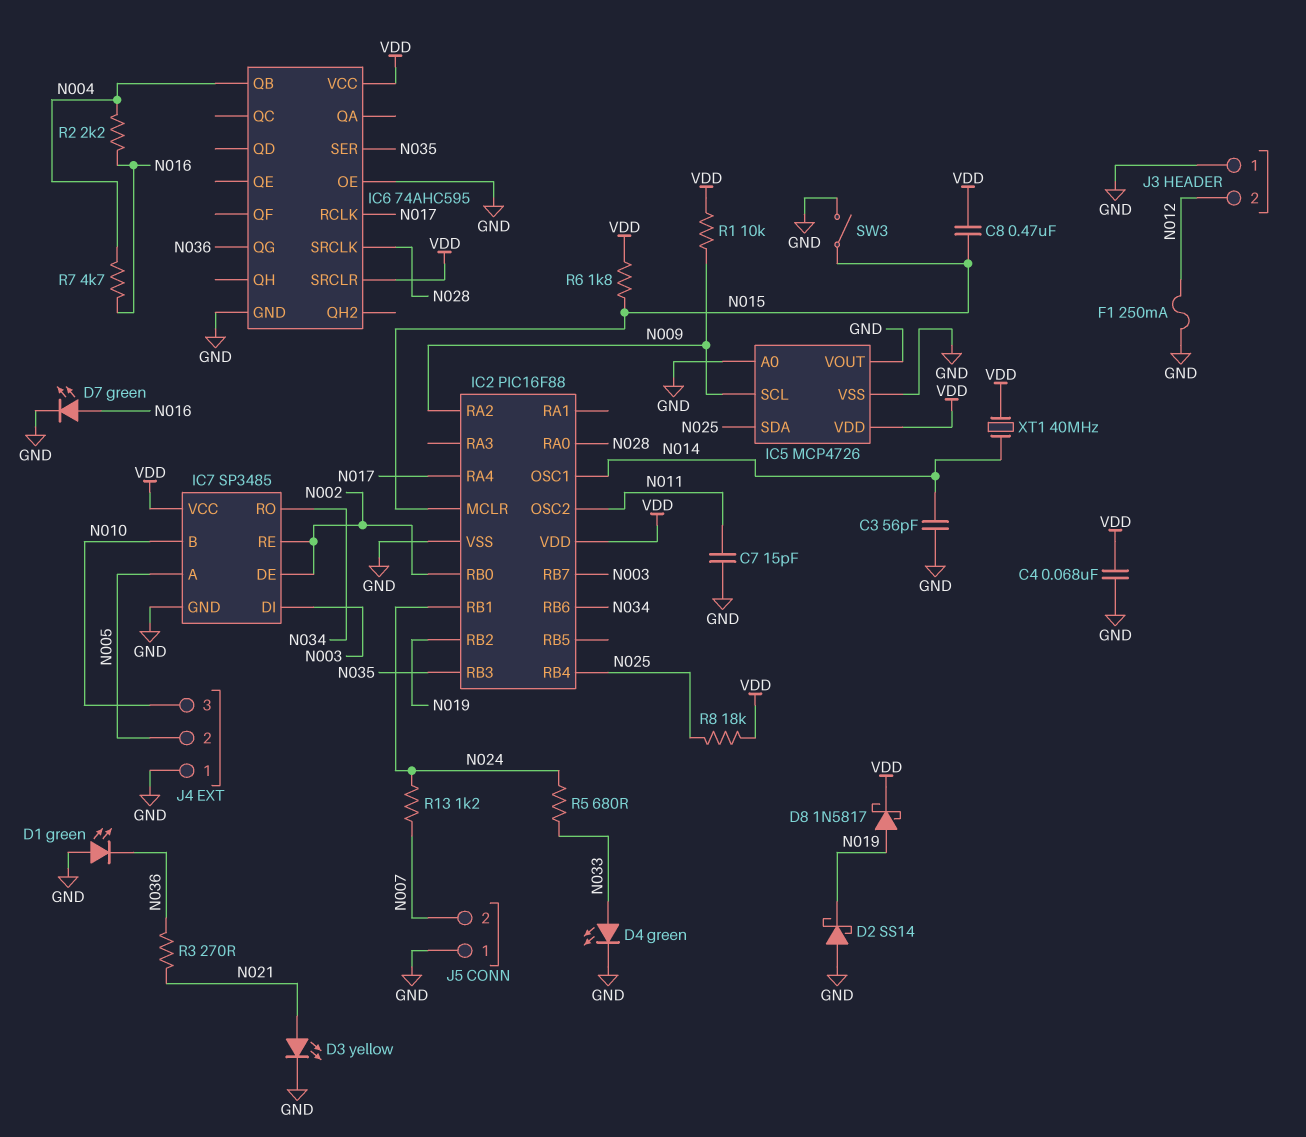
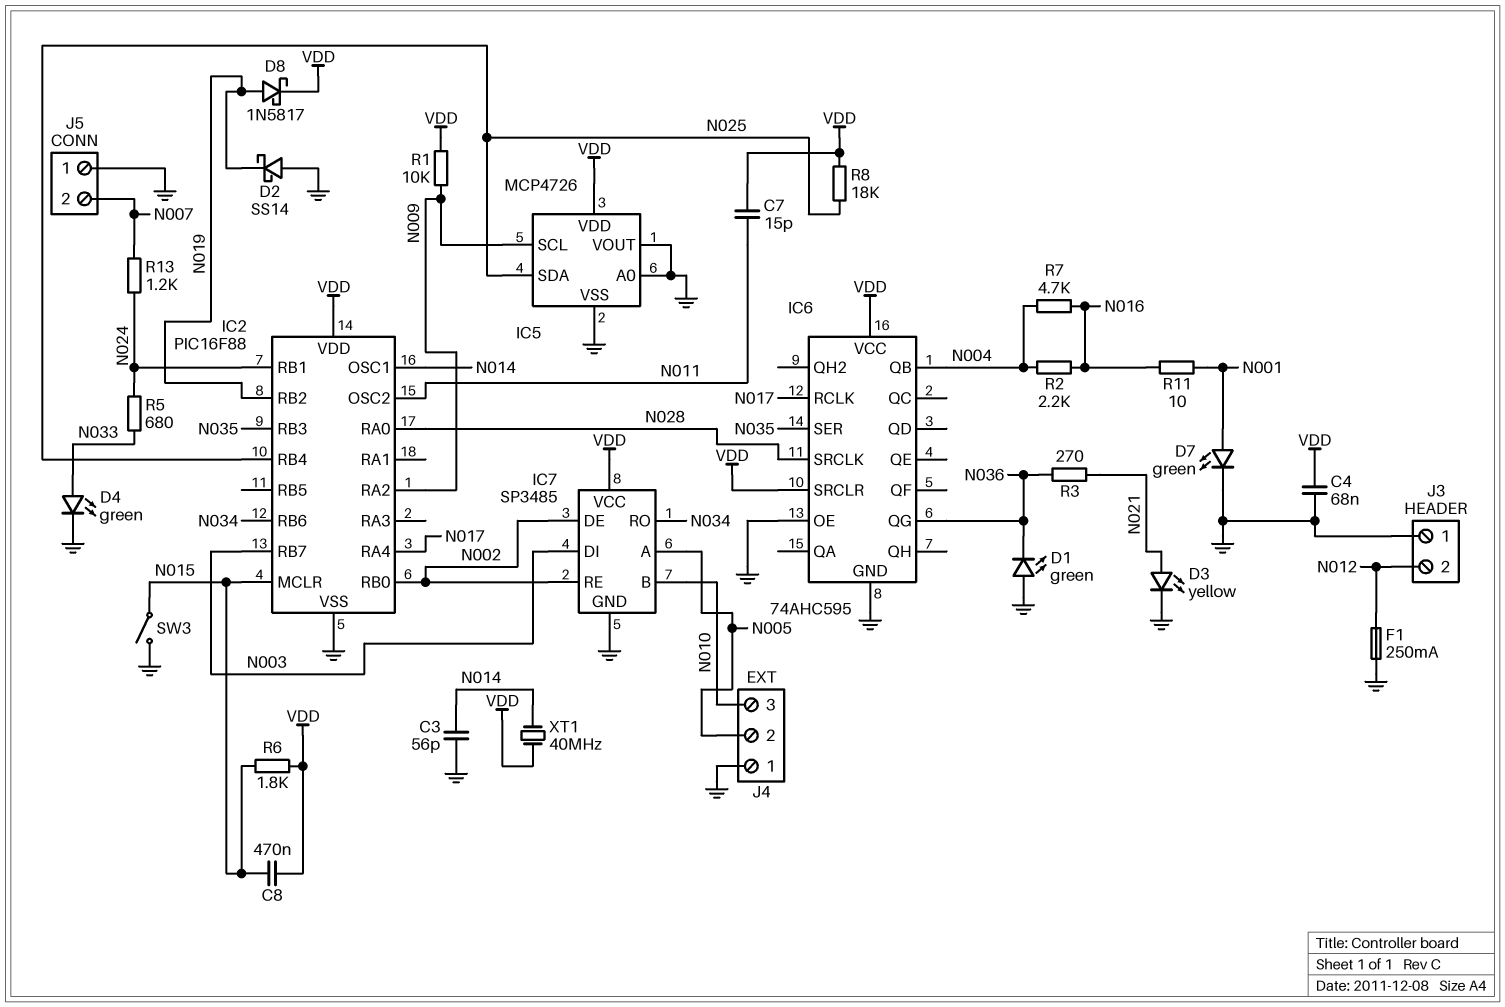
C7: 15pF (GND, N011) -> 15pF (N011, VDD)
D7: LED green (A N016, K GND) -> LED green (A N001, K GND)
R11: none -> 10 (N001, N016)

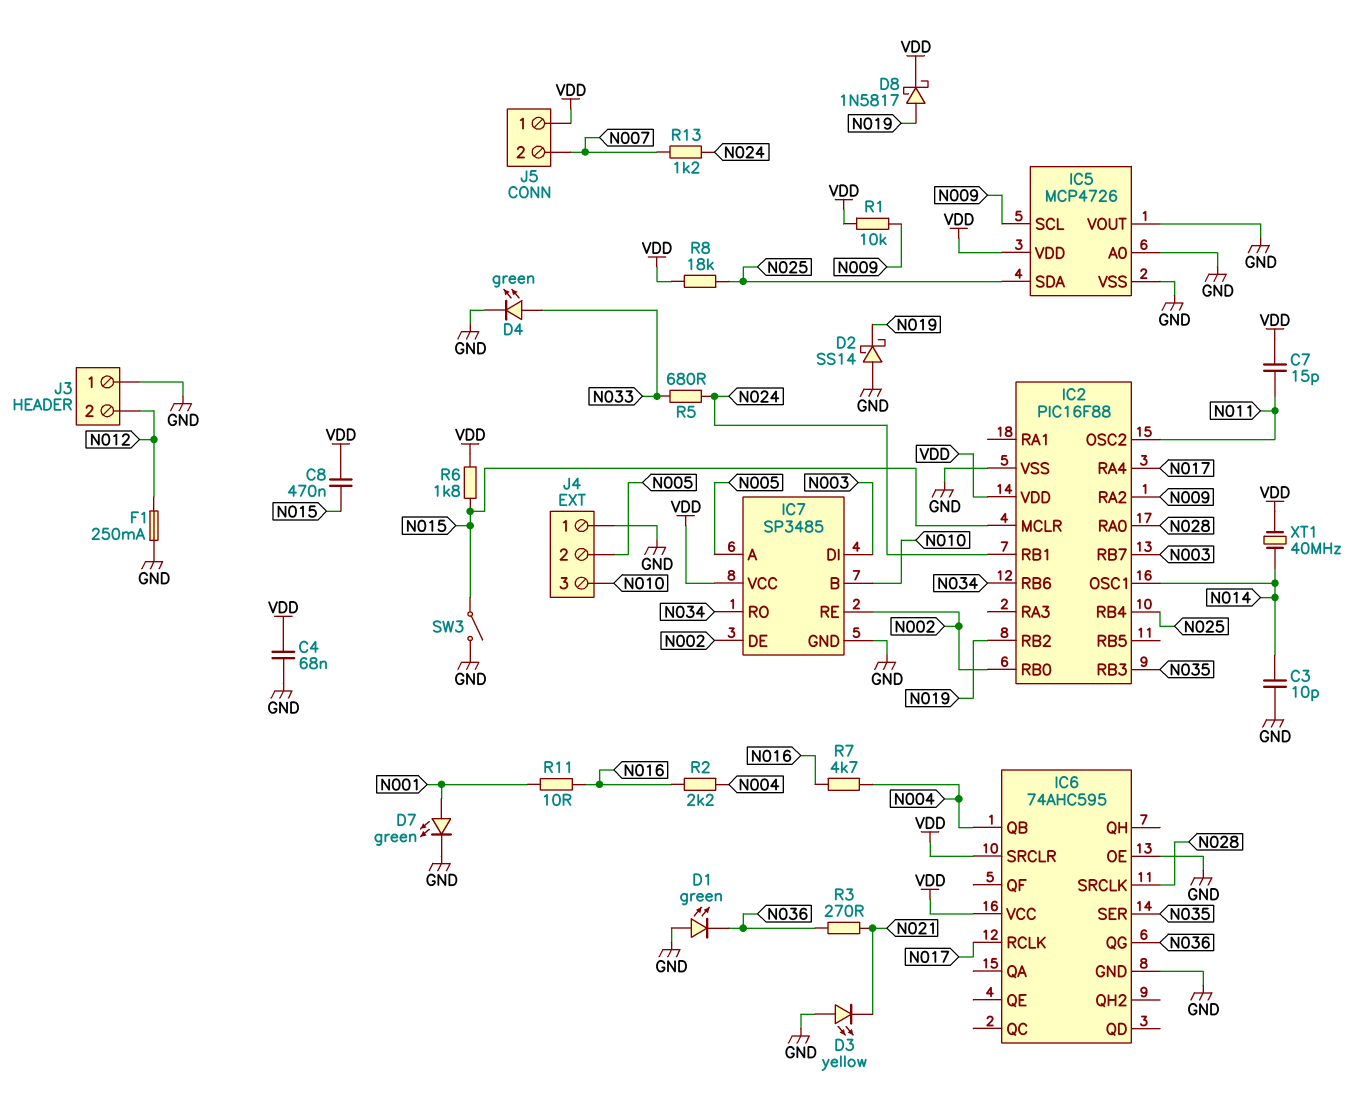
C3: 56pF (GND, N014) -> 10pF (GND, N014)
D3: LED yellow (A N021, K GND) -> LED yellow (A GND, K N021)
J5 pin 1: GND -> VDD

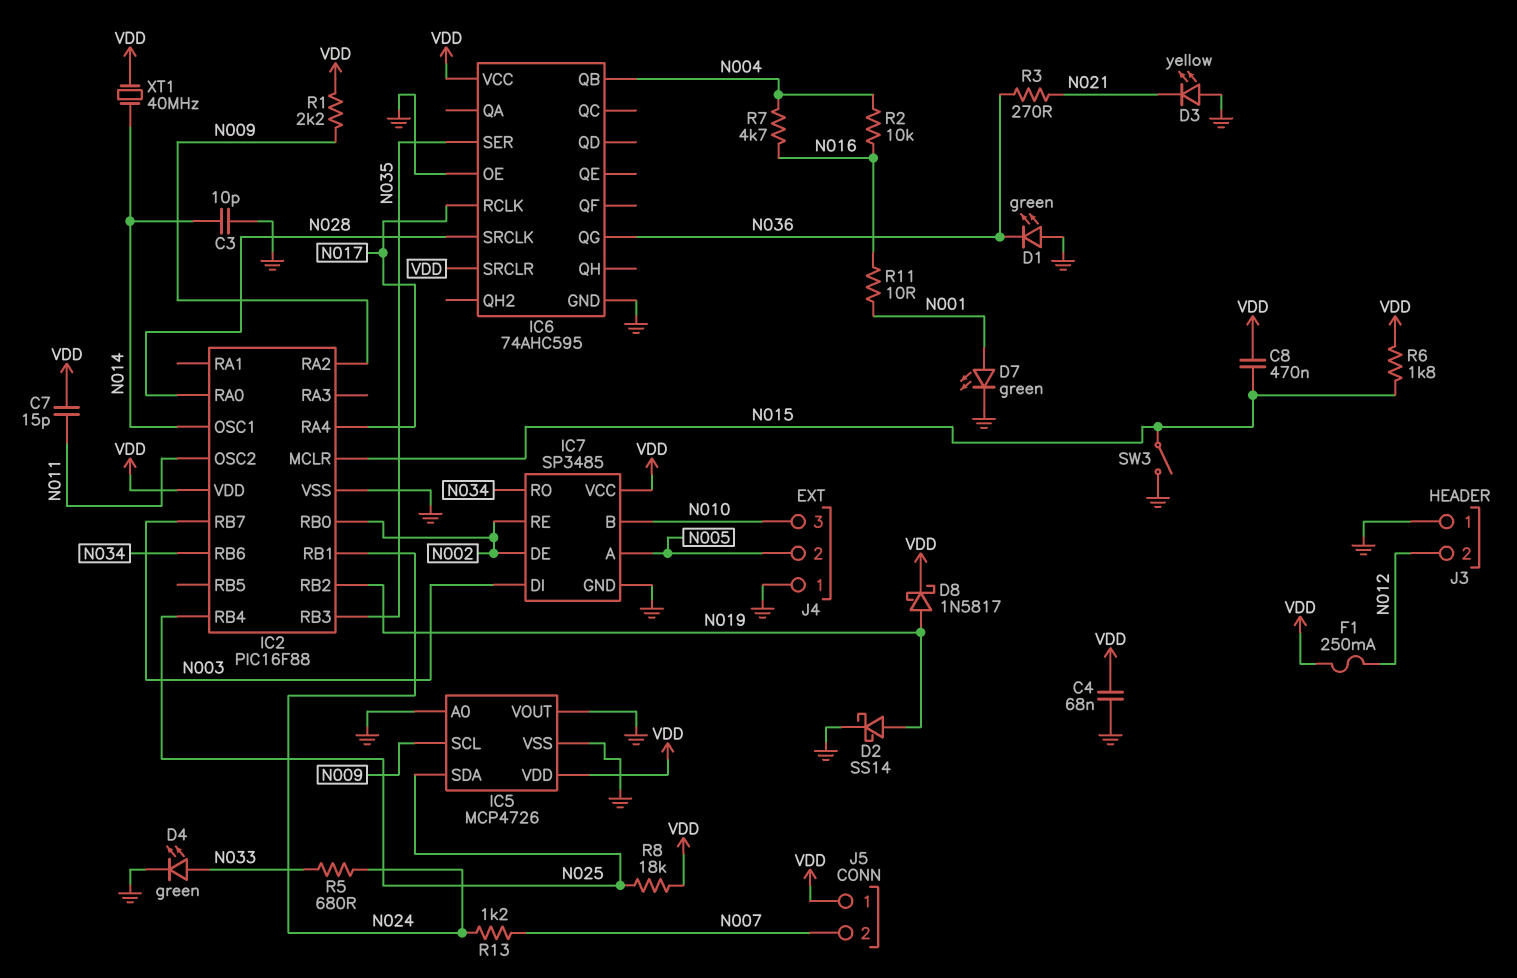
D2: schottky SS14 (A GND, K N019) -> schottky SS14 (A N019, K GND)
F1: 250mA (GND, N012) -> 250mA (N012, VDD)
R1: 10k (N009, VDD) -> 2.2k (N009, VDD)
R2: 2.2k (N004, N016) -> 10k (N004, N016)

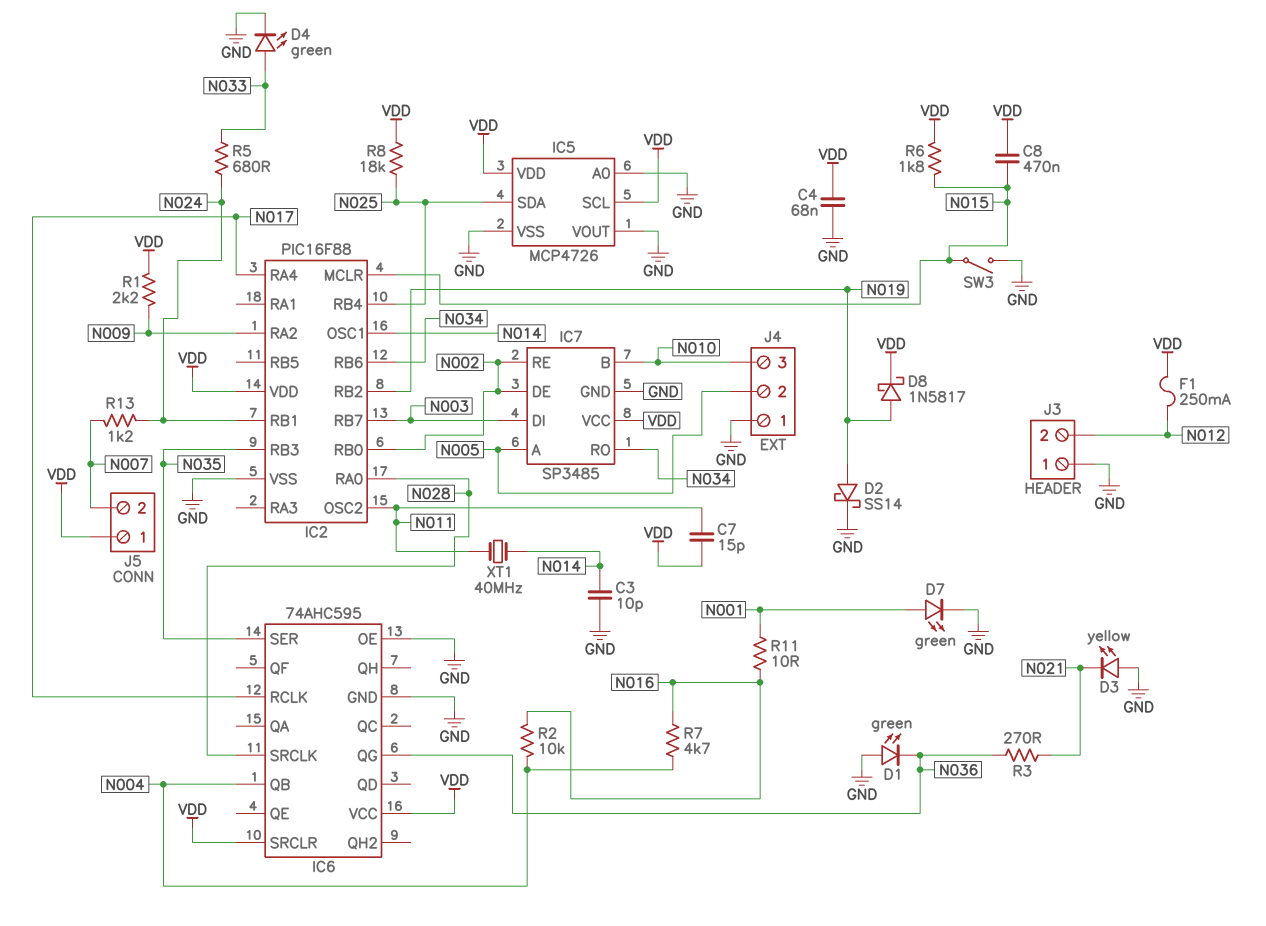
IC5 pin SCL: N009 -> VDD
XT1: 40MHz (N014, VDD) -> 40MHz (N011, N014)

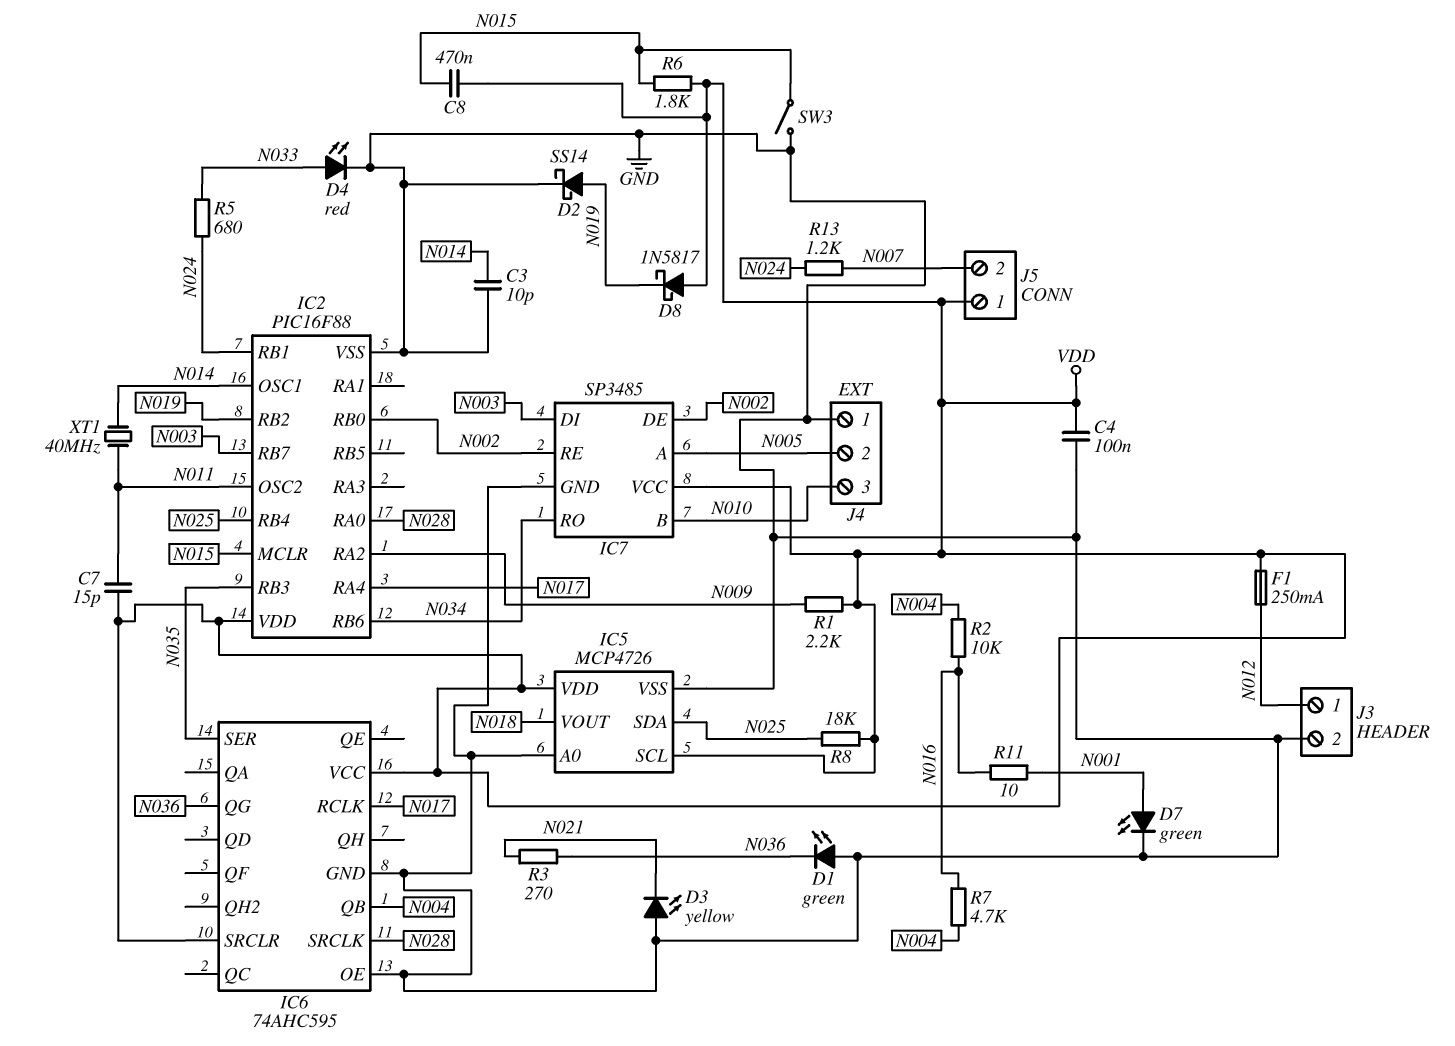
C4: 68nF (GND, VDD) -> 100nF (GND, VDD)
D4: LED green (A N033, K GND) -> LED red (A N033, K GND)
D8: schottky 1N5817 (A N019, K VDD) -> schottky 1N5817 (A VDD, K N019)
IC5 pin VOUT: GND -> N018
J3 pin 1: GND -> N012
J3 pin 2: N012 -> GND

